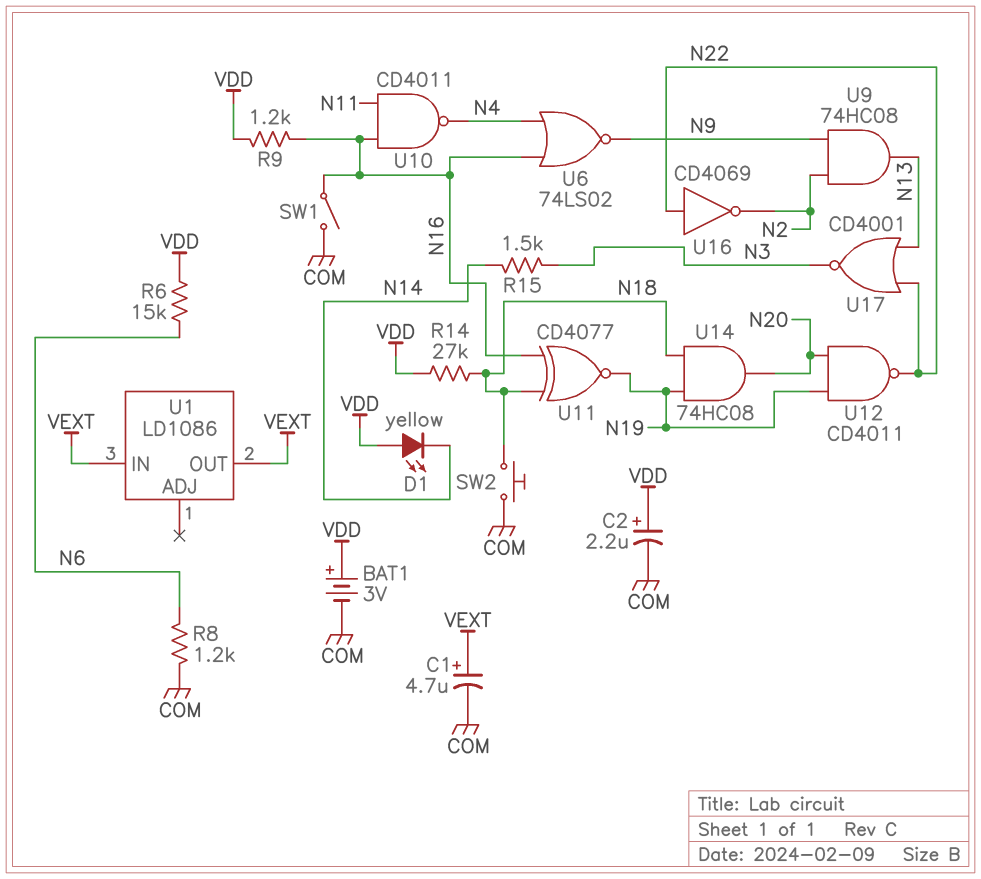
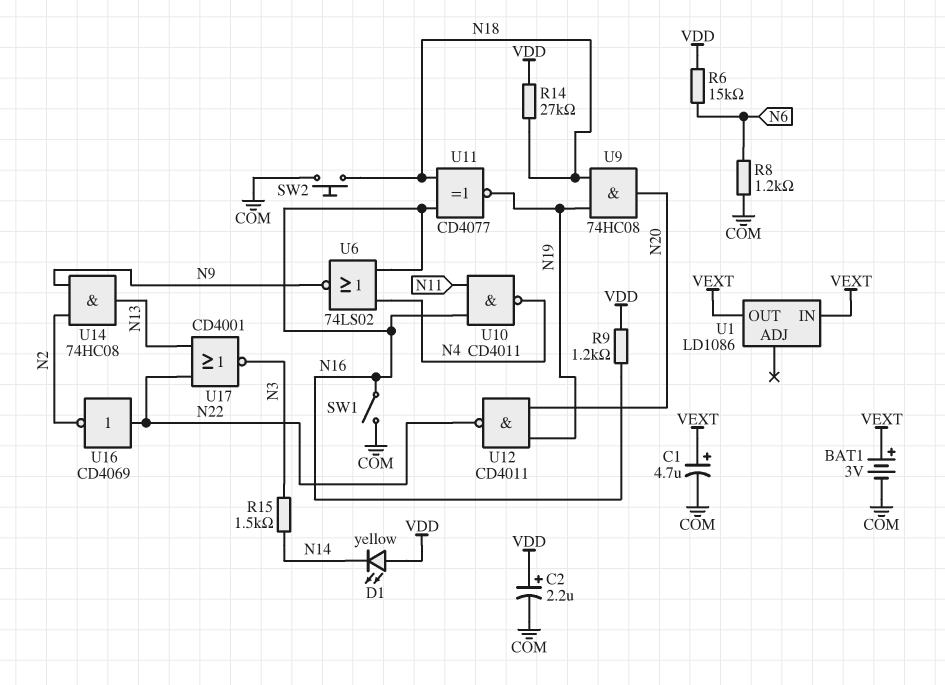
BAT1: 3V (plus VDD, minus COM) -> 3V (plus VEXT, minus COM)
U9: AND 74HC08 (in N2, in N9, out N13) -> AND 74HC08 (in N18, in N19, out N20)
U14: AND 74HC08 (in N18, in N19, out N20) -> AND 74HC08 (in N2, in N9, out N13)

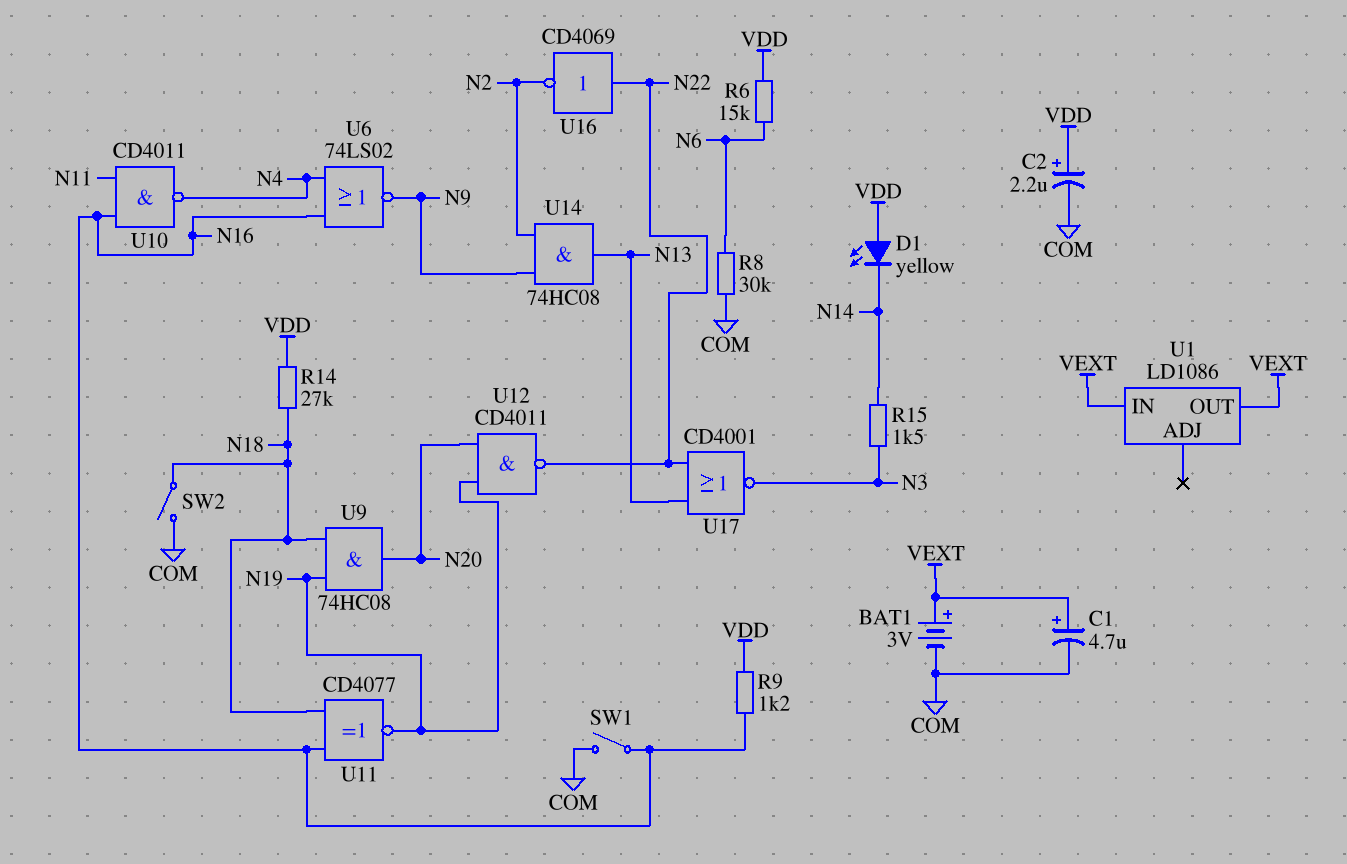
R8: 1.2k (COM, N6) -> 30k (COM, N6)
SW2: button (COM, N18) -> switch (COM, N18)

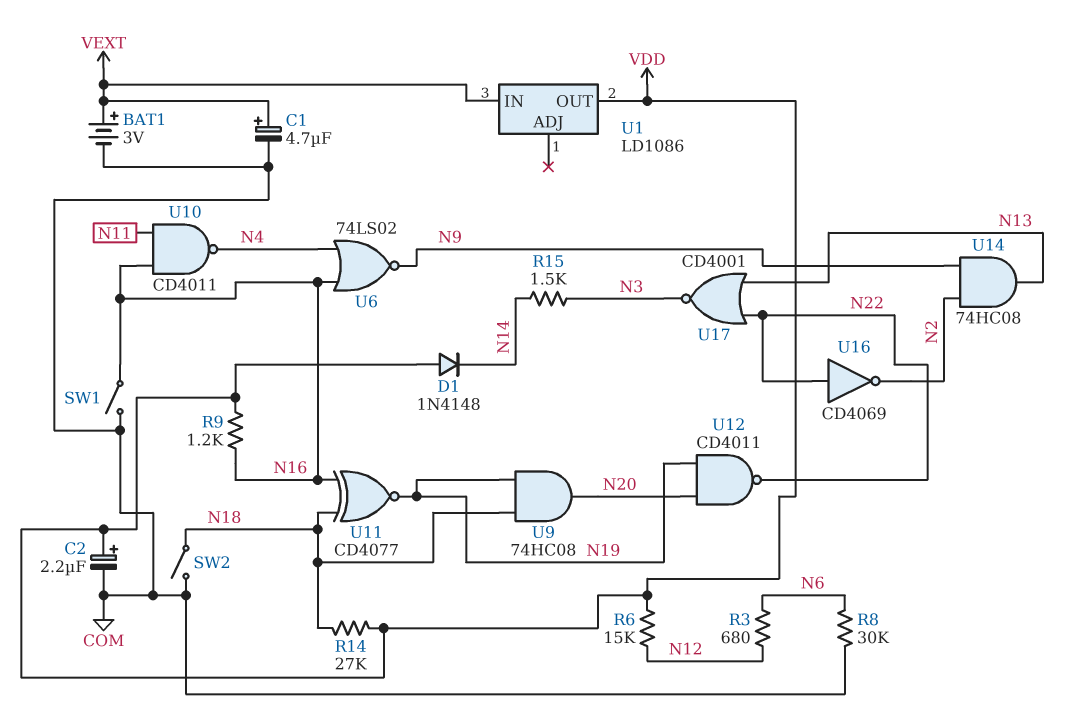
D1: LED yellow (A VDD, K N14) -> diode 1N4148 (A VDD, K N14)
R3: none -> 680 (N6, N12)
R6: 15k (N6, VDD) -> 15k (N12, VDD)
U1 pin OUT: VEXT -> VDD

